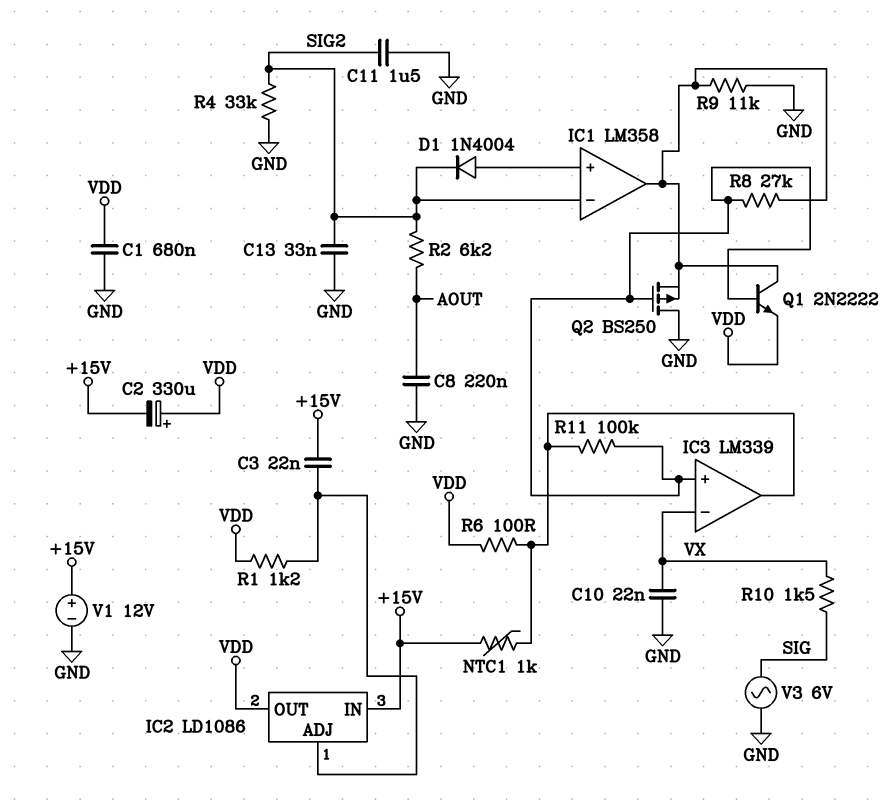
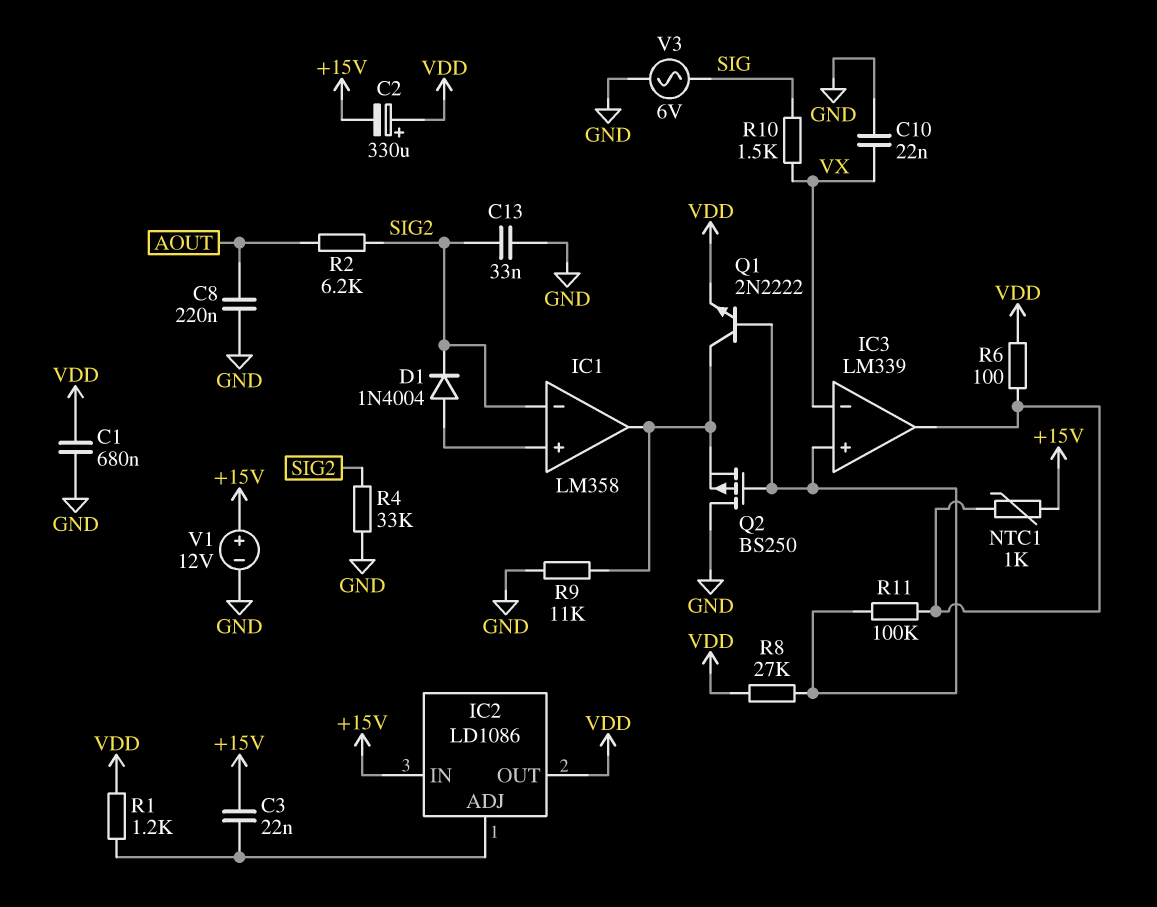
C11: 1.5uF (GND, SIG2) -> none
R8: 27k (IC1/out, IC3/in+) -> 27k (IC3/in+, VDD)

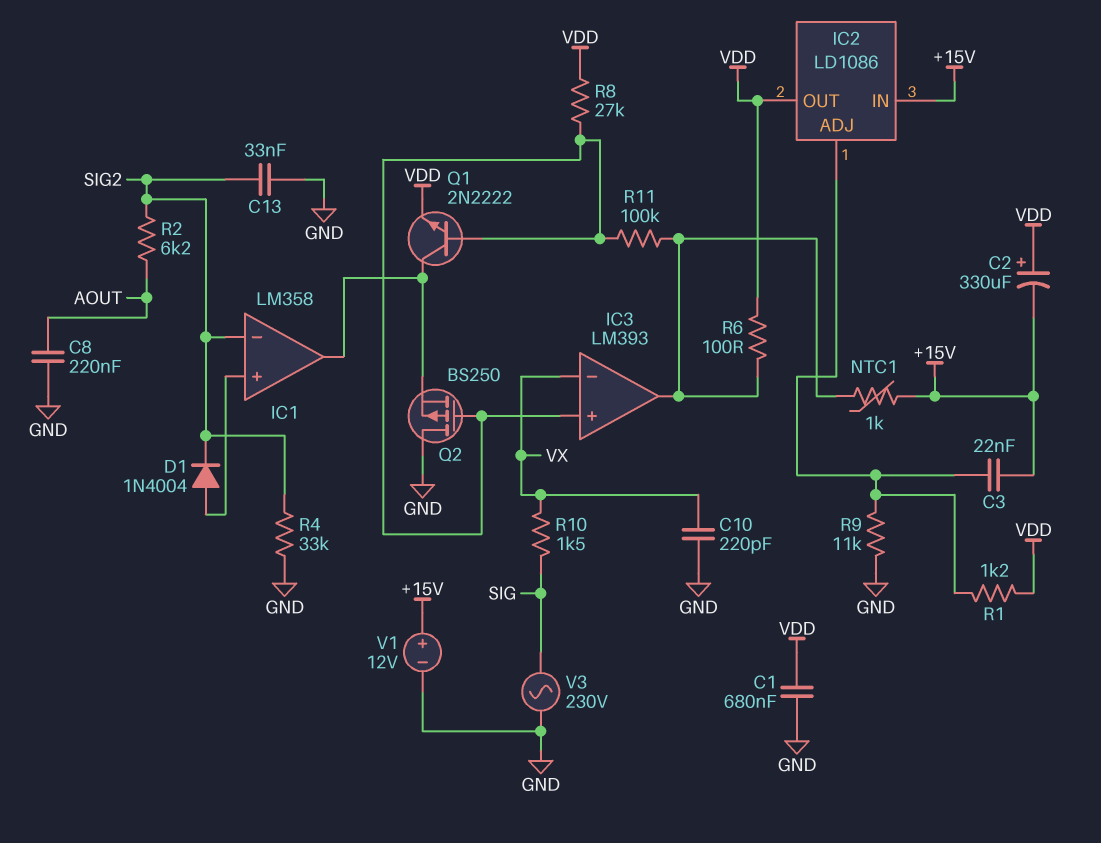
C10: 22nF (GND, VX) -> 220pF (GND, VX)
IC3: LM339 -> LM393
R9: 11k (GND, IC1/out) -> 11k (GND, IC2/ADJ)
V3: AC 6V (GND, SIG) -> AC 230V (GND, SIG)

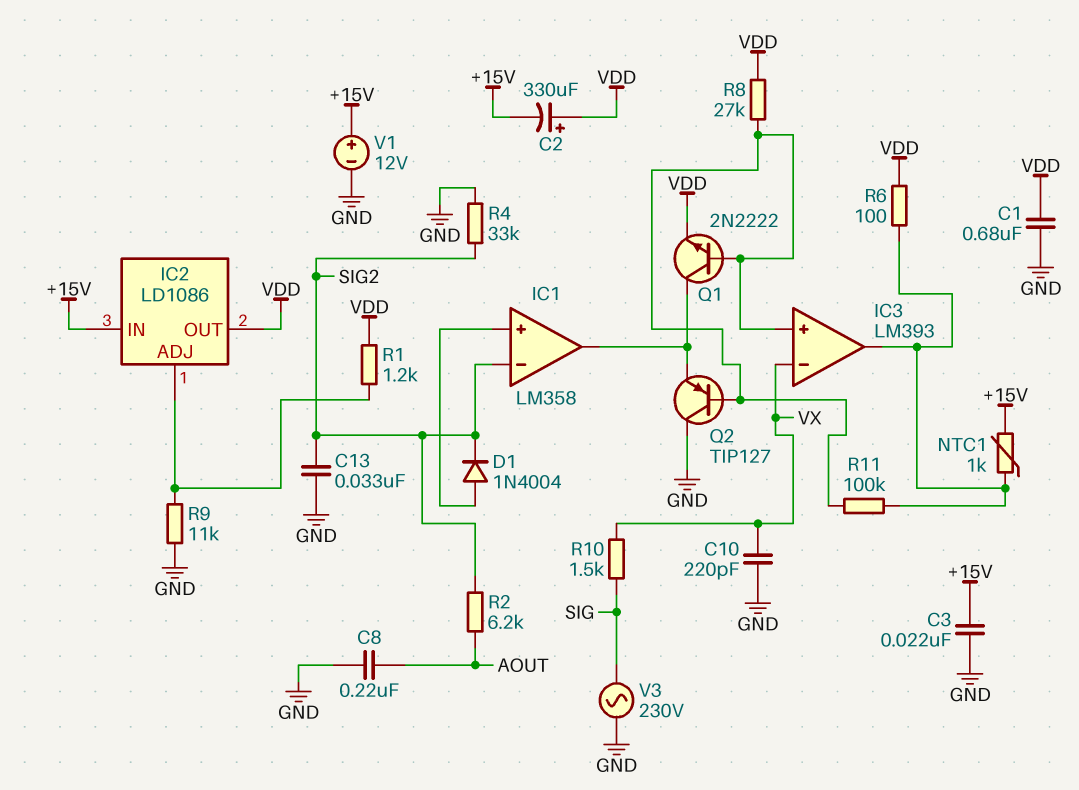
C3: 22nF (+15V, IC2/ADJ) -> 22nF (+15V, GND)
Q2: PMOS BS250 (G IC3/in+, D GND, S IC1/out) -> PNP TIP127 (B IC3/in+, C GND, E IC1/out)

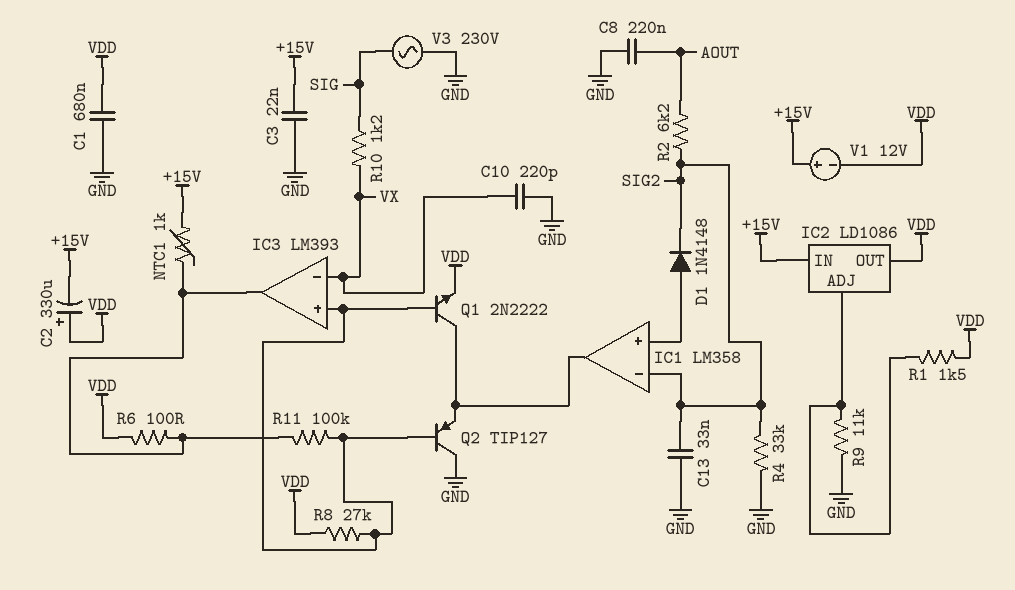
D1: diode 1N4004 (A IC1/in+, K SIG2) -> diode 1N4148 (A IC1/in+, K SIG2)
R1: 1.2k (IC2/ADJ, VDD) -> 1.5k (IC2/ADJ, VDD)
R10: 1.5k (SIG, VX) -> 1.2k (SIG, VX)
V1: 12V (plus +15V, minus GND) -> 12V (plus +15V, minus VDD)

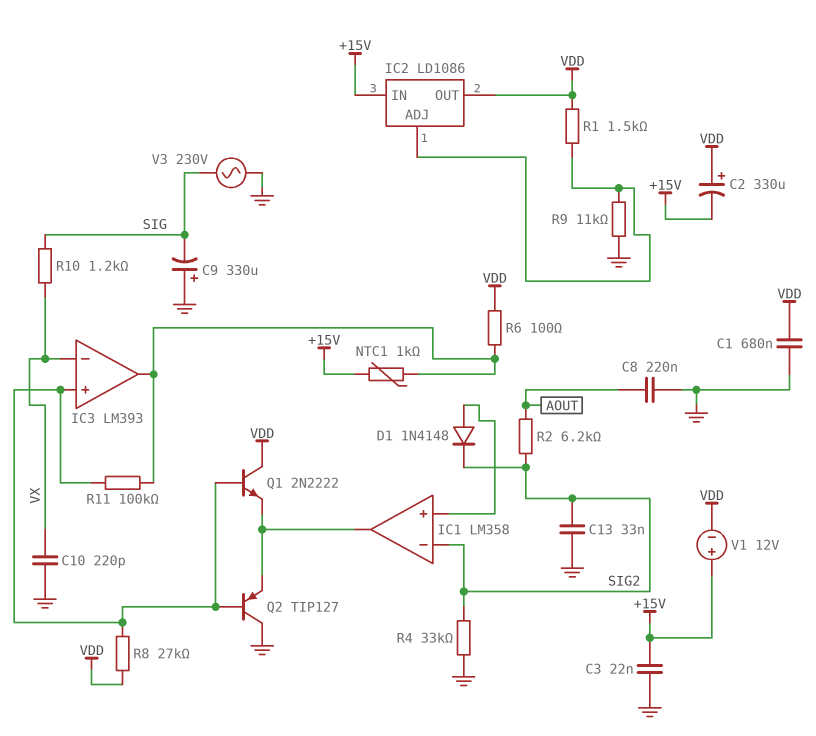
C9: none -> 330uF (plus GND, minus SIG)
Q1: NPN 2N2222 (B IC3/in+, C IC1/out, E VDD) -> NPN 2N2222 (B IC3/in+, C VDD, E IC1/out)

